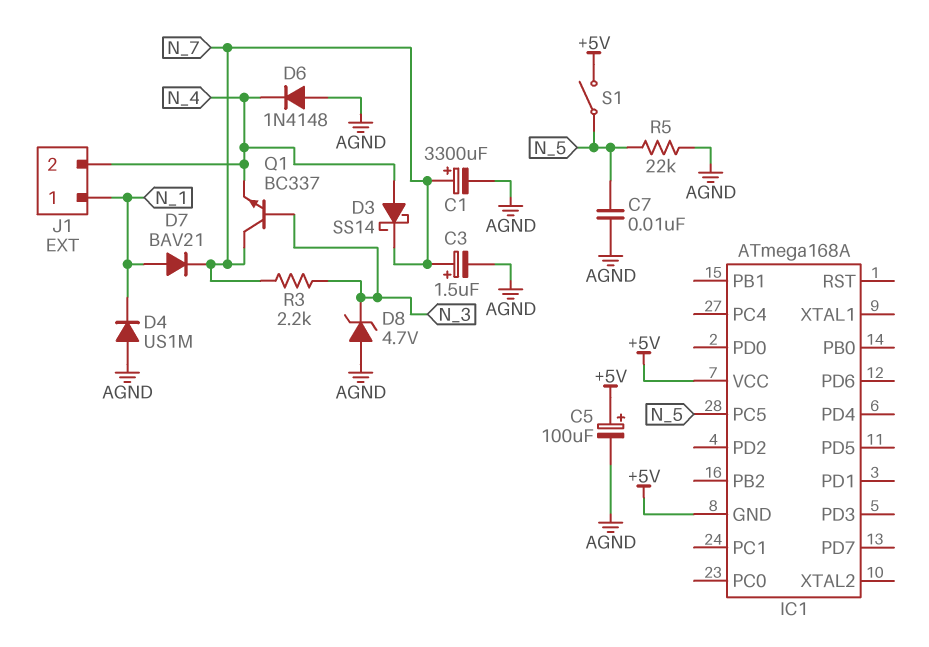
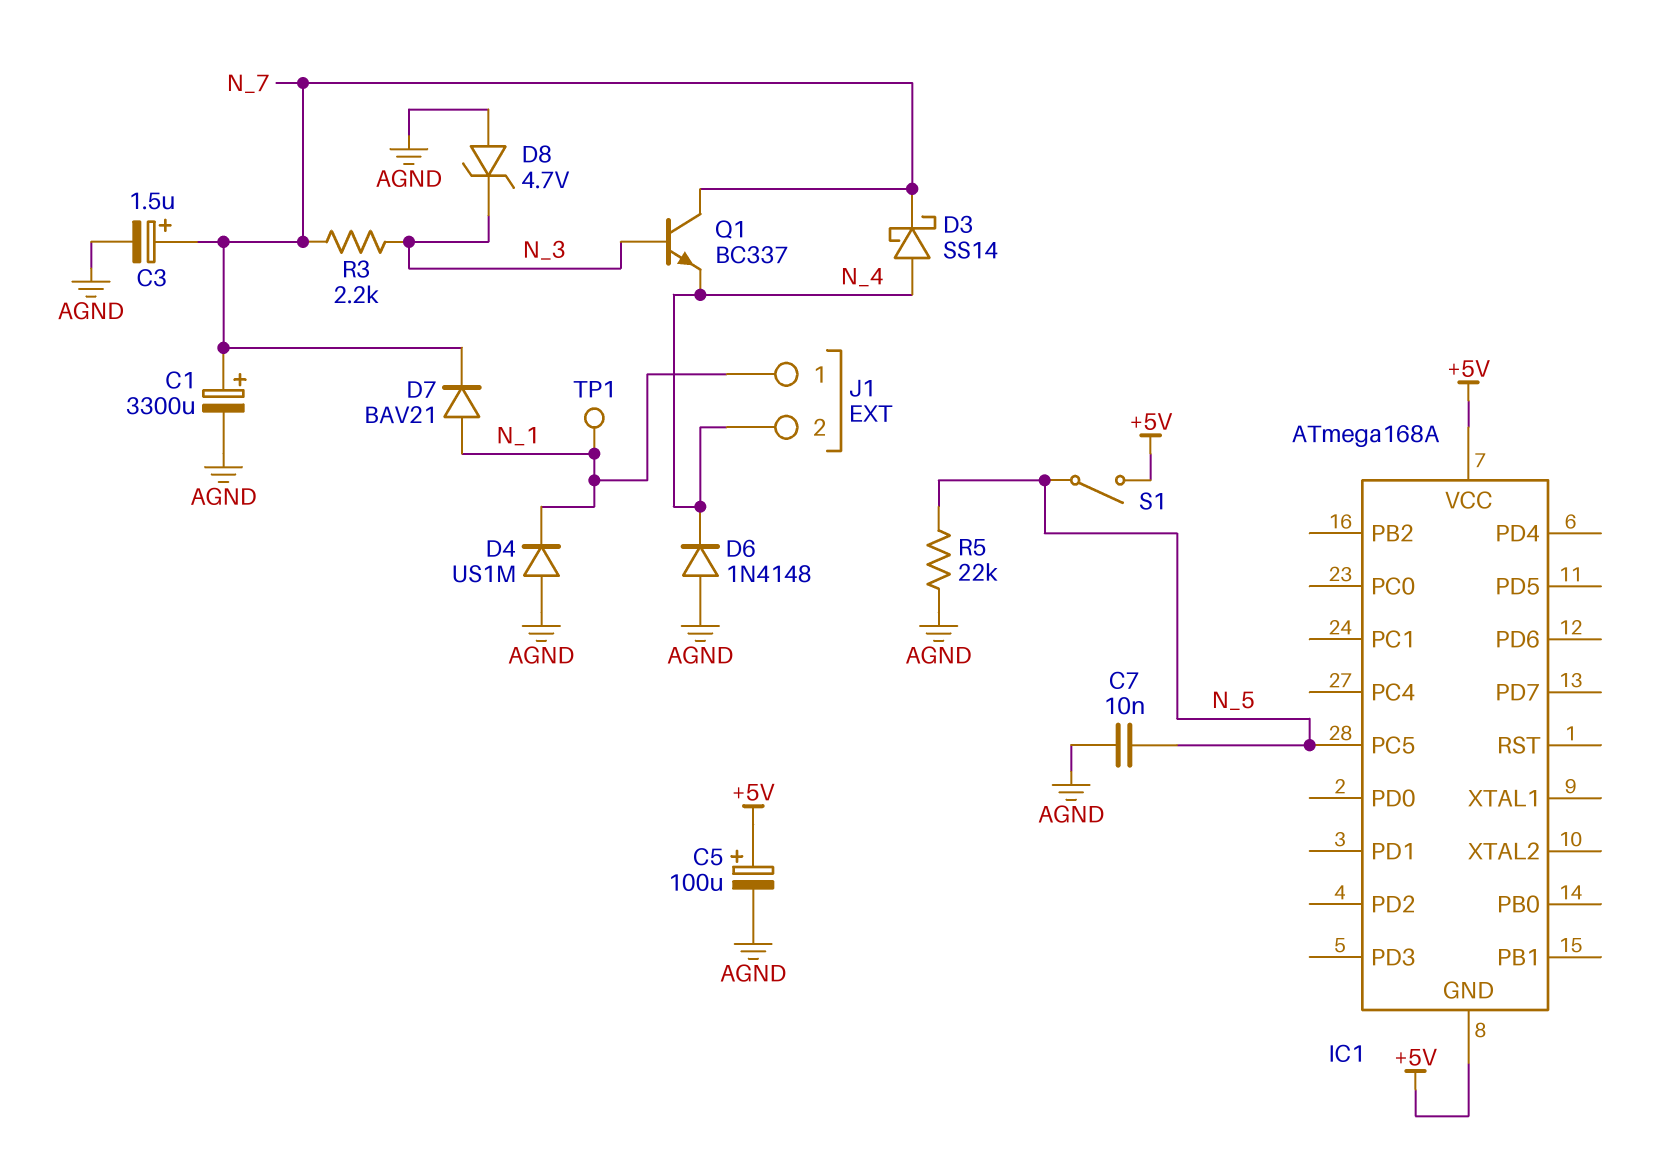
TP1: none -> test point (N_1)

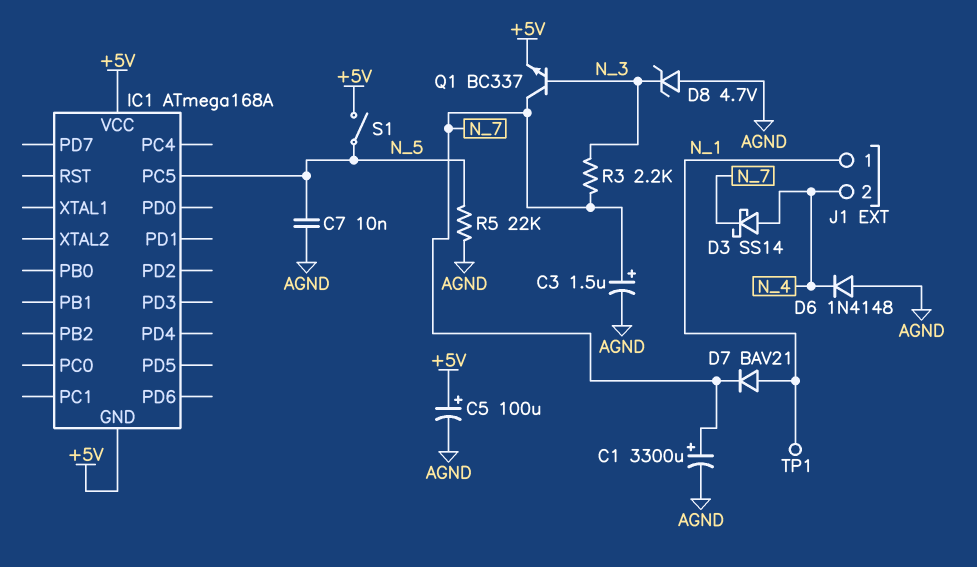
D4: diode US1M (A AGND, K N_1) -> none
Q1: NPN BC337 (B N_3, C N_7, E N_4) -> NPN BC337 (B N_3, C N_7, E +5V)

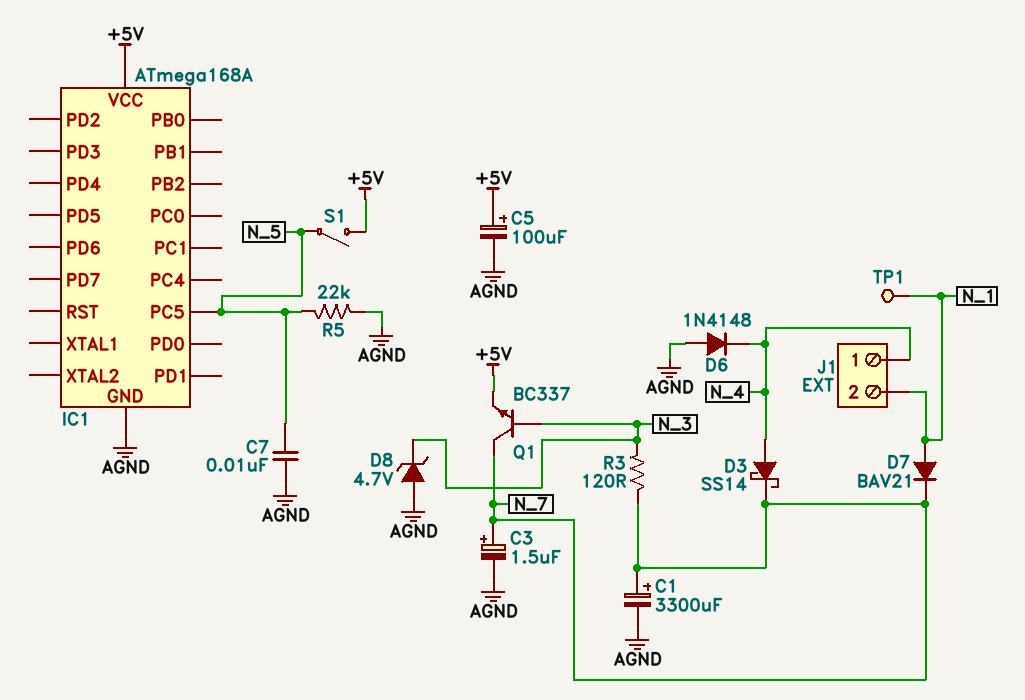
IC1 pin GND: +5V -> AGND
J1 pin 1: N_1 -> N_4
J1 pin 2: N_4 -> N_1
R3: 2.2k (N_3, N_7) -> 120 (N_3, N_7)

